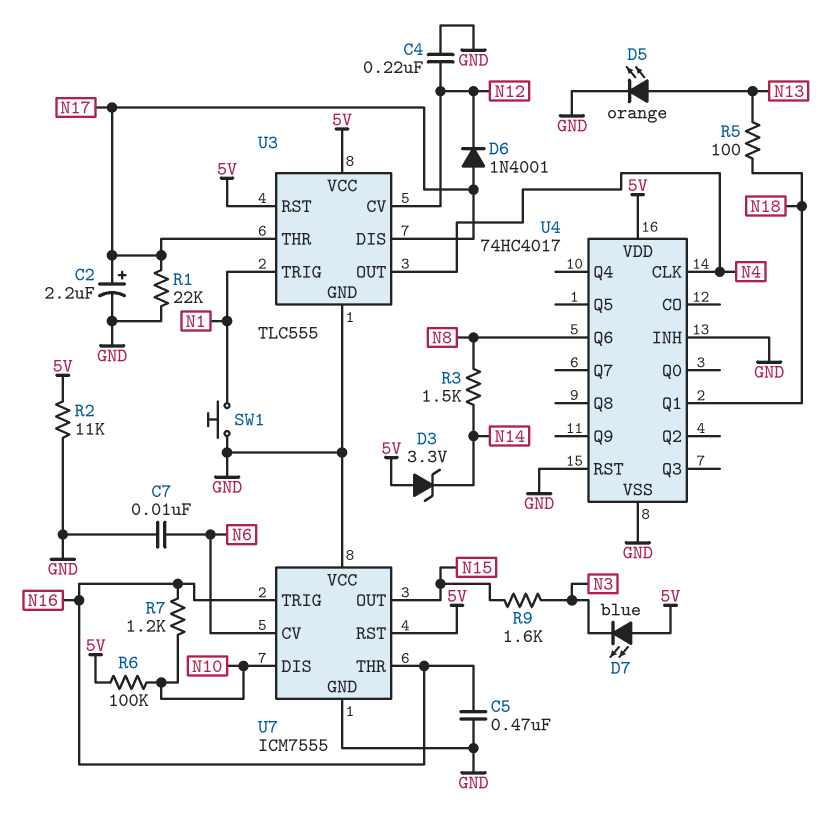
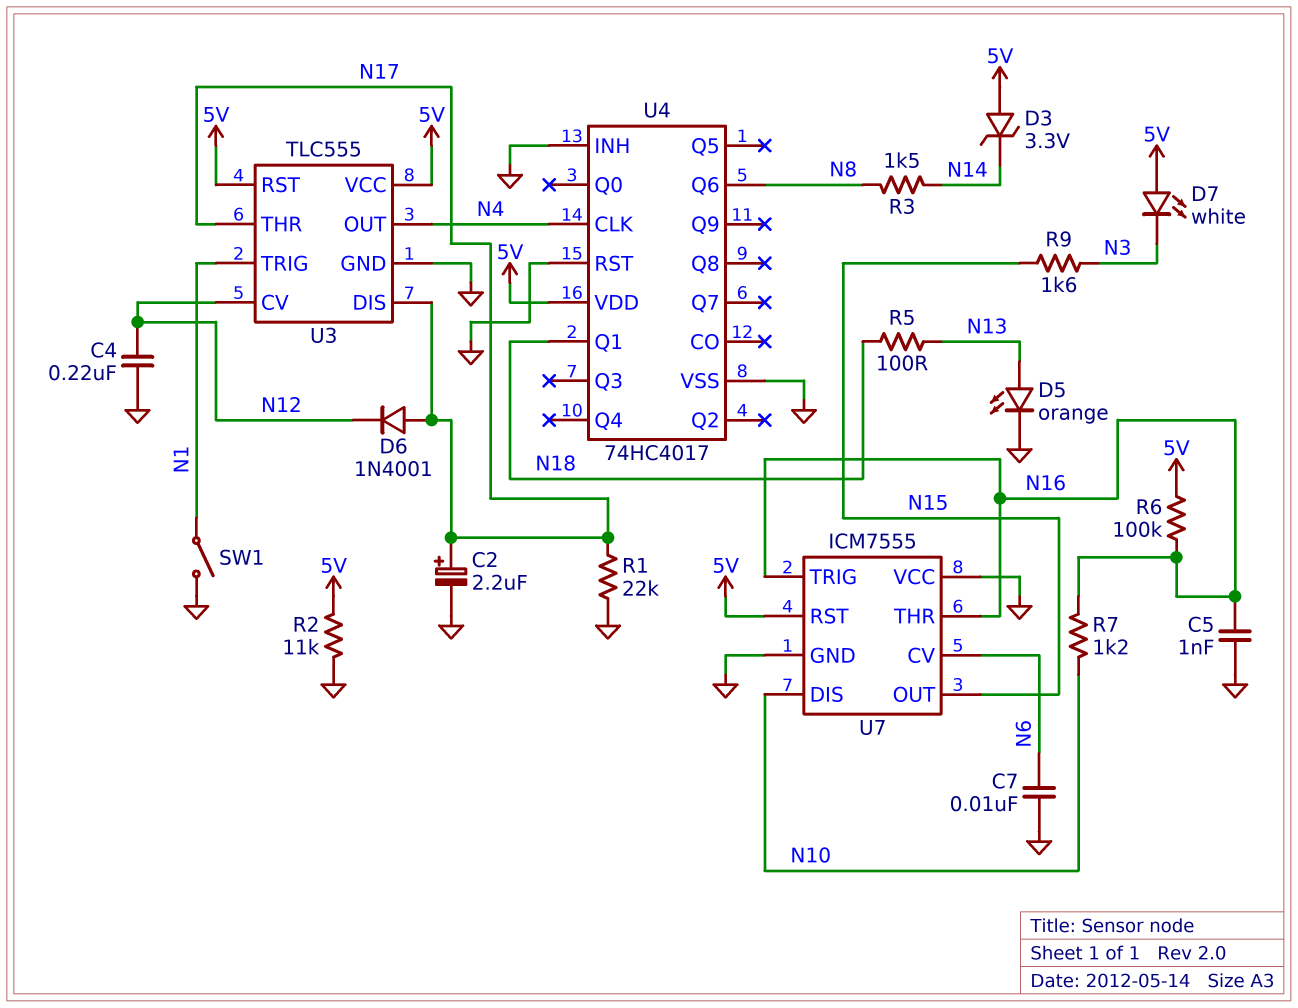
C5: 470nF (GND, N16) -> 1nF (GND, N16)
D7: LED blue (A 5V, K N3) -> LED white (A 5V, K N3)
R6: 100k (5V, N10) -> 100k (5V, N16)
SW1: button (GND, N1) -> switch (GND, N1)

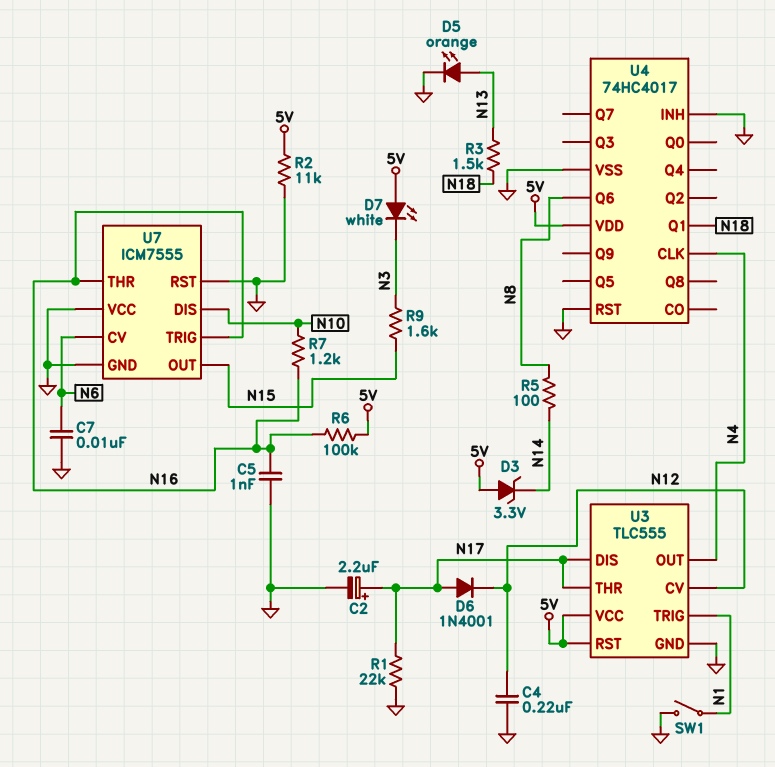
R3: 1.5k (N8, N14) -> 1.5k (N13, N18)
R5: 100 (N13, N18) -> 100 (N8, N14)
U7 pin RST: 5V -> GND

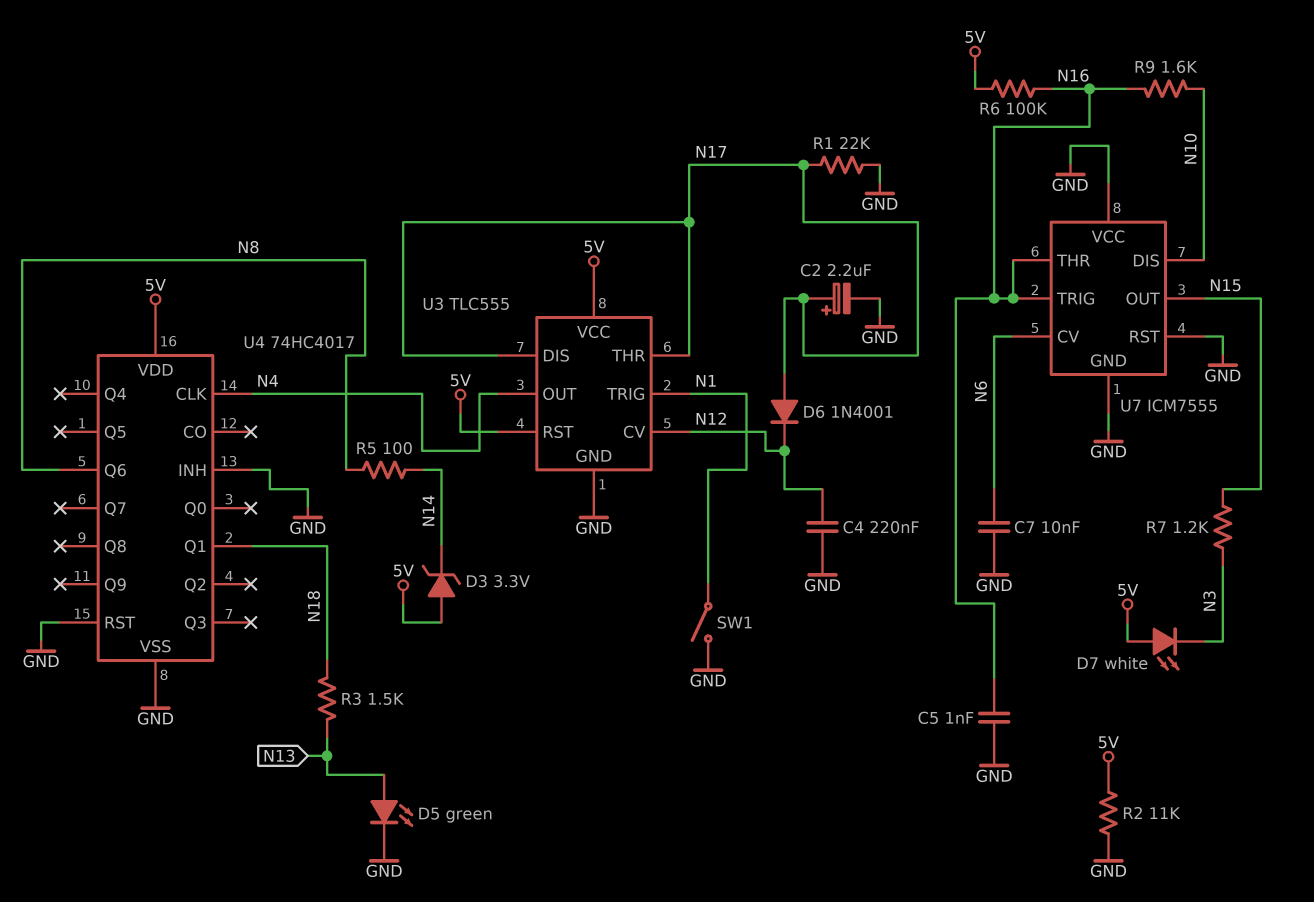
D5: LED orange (A N13, K GND) -> LED green (A N13, K GND)
R7: 1.2k (N10, N16) -> 1.2k (N3, N15)
R9: 1.6k (N3, N15) -> 1.6k (N10, N16)

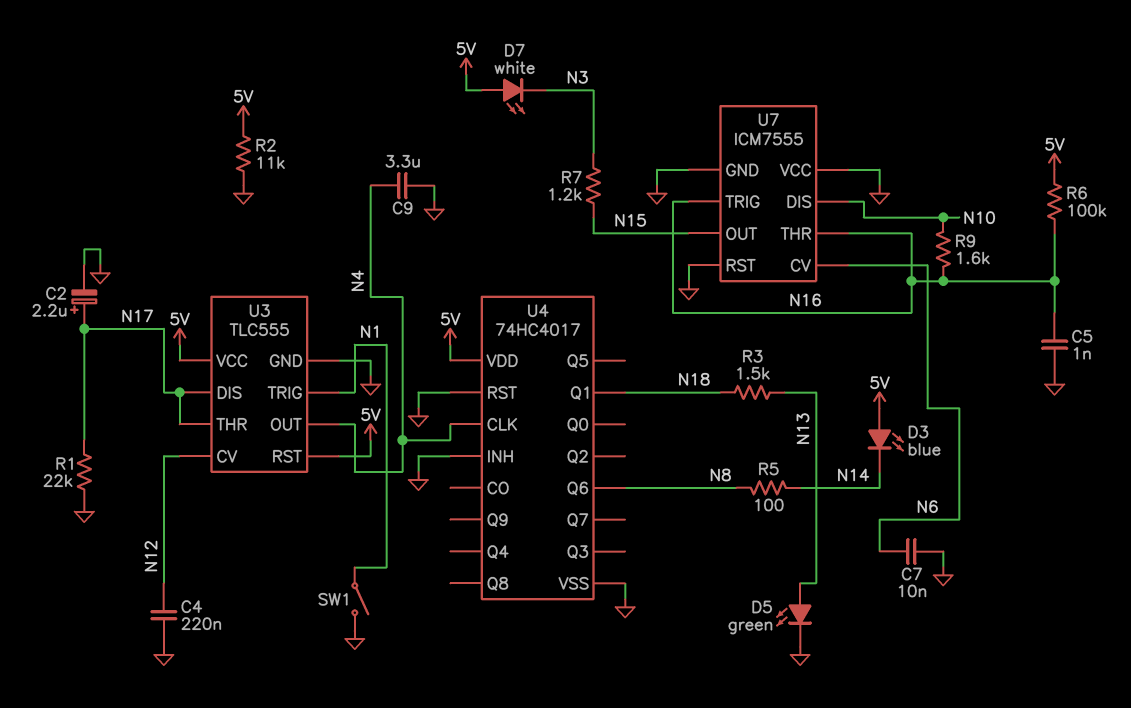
C9: none -> 3.3uF (GND, N4)
D3: zener 3.3V (A 5V, K N14) -> LED blue (A 5V, K N14)
D6: diode 1N4001 (A N17, K N12) -> none

